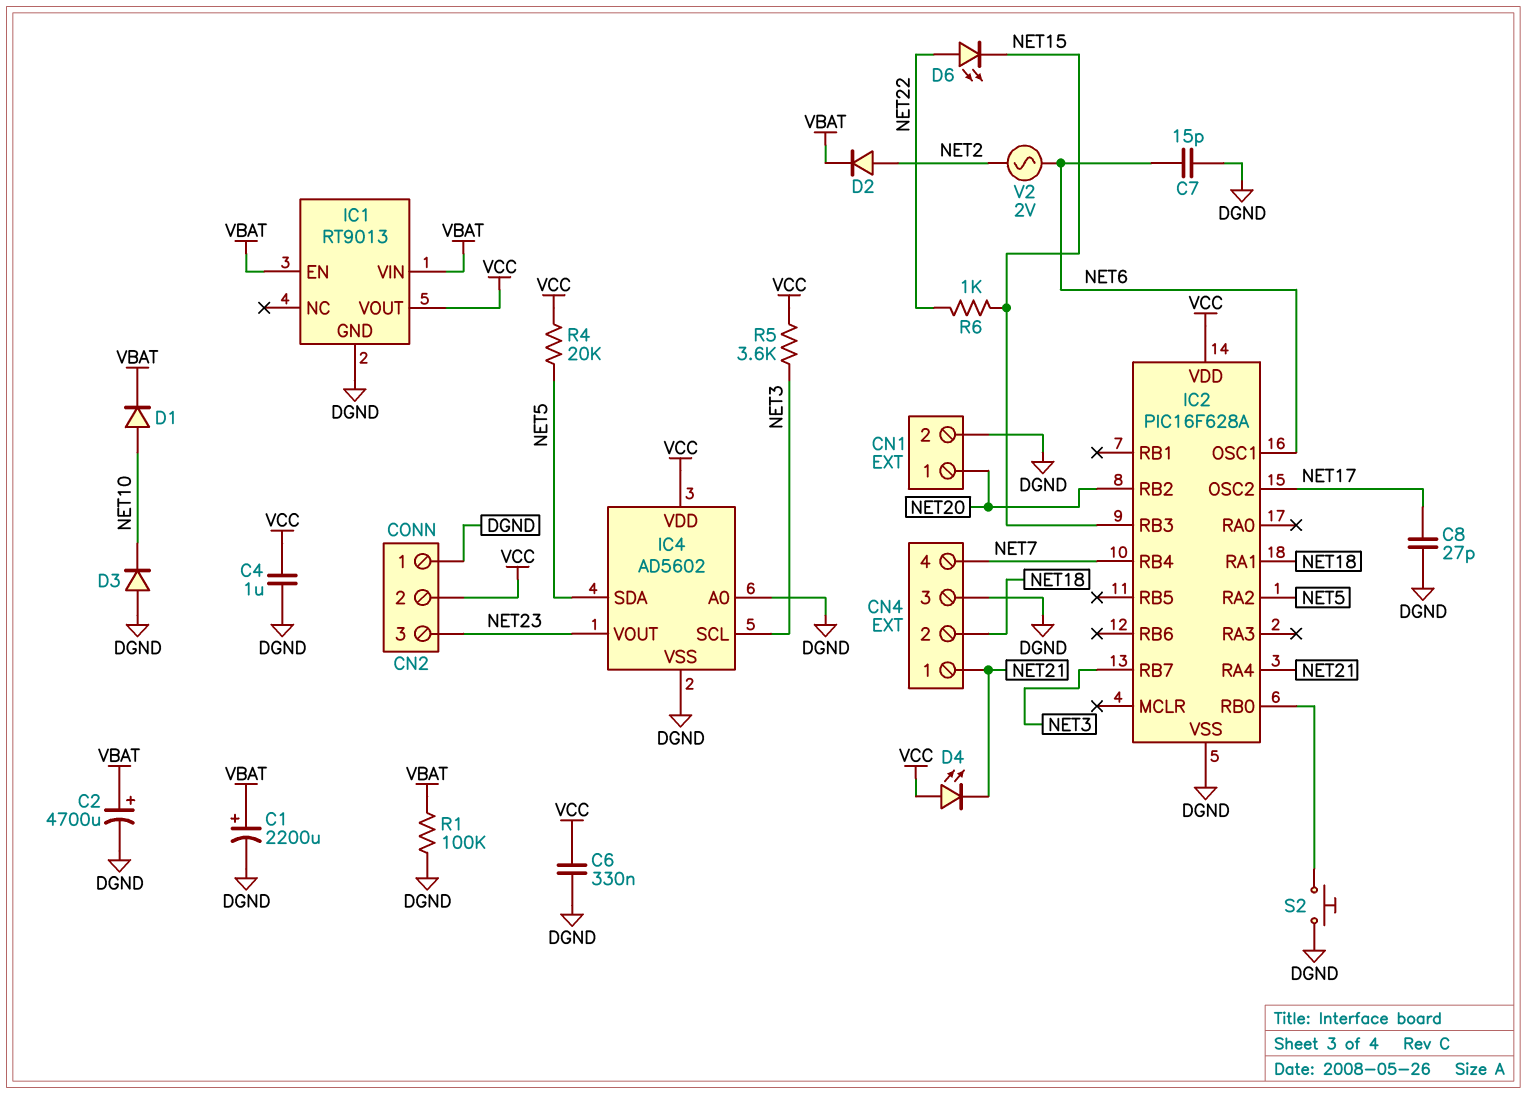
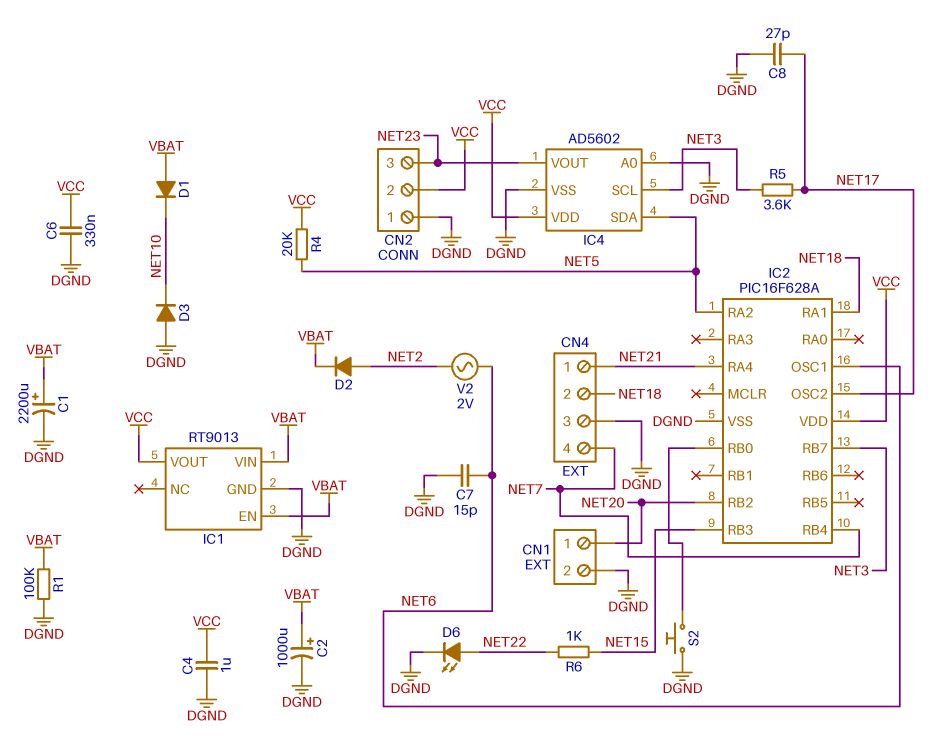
C2: 4700uF (plus VBAT, minus DGND) -> 1000uF (plus VBAT, minus DGND)
D1: diode (A NET10, K VBAT) -> diode (A VBAT, K NET10)
D4: LED (A VCC, K NET21) -> none
D6: LED (A NET22, K NET15) -> LED (A NET22, K DGND)
R5: 3.6k (NET3, VCC) -> 3.6k (NET3, NET17)

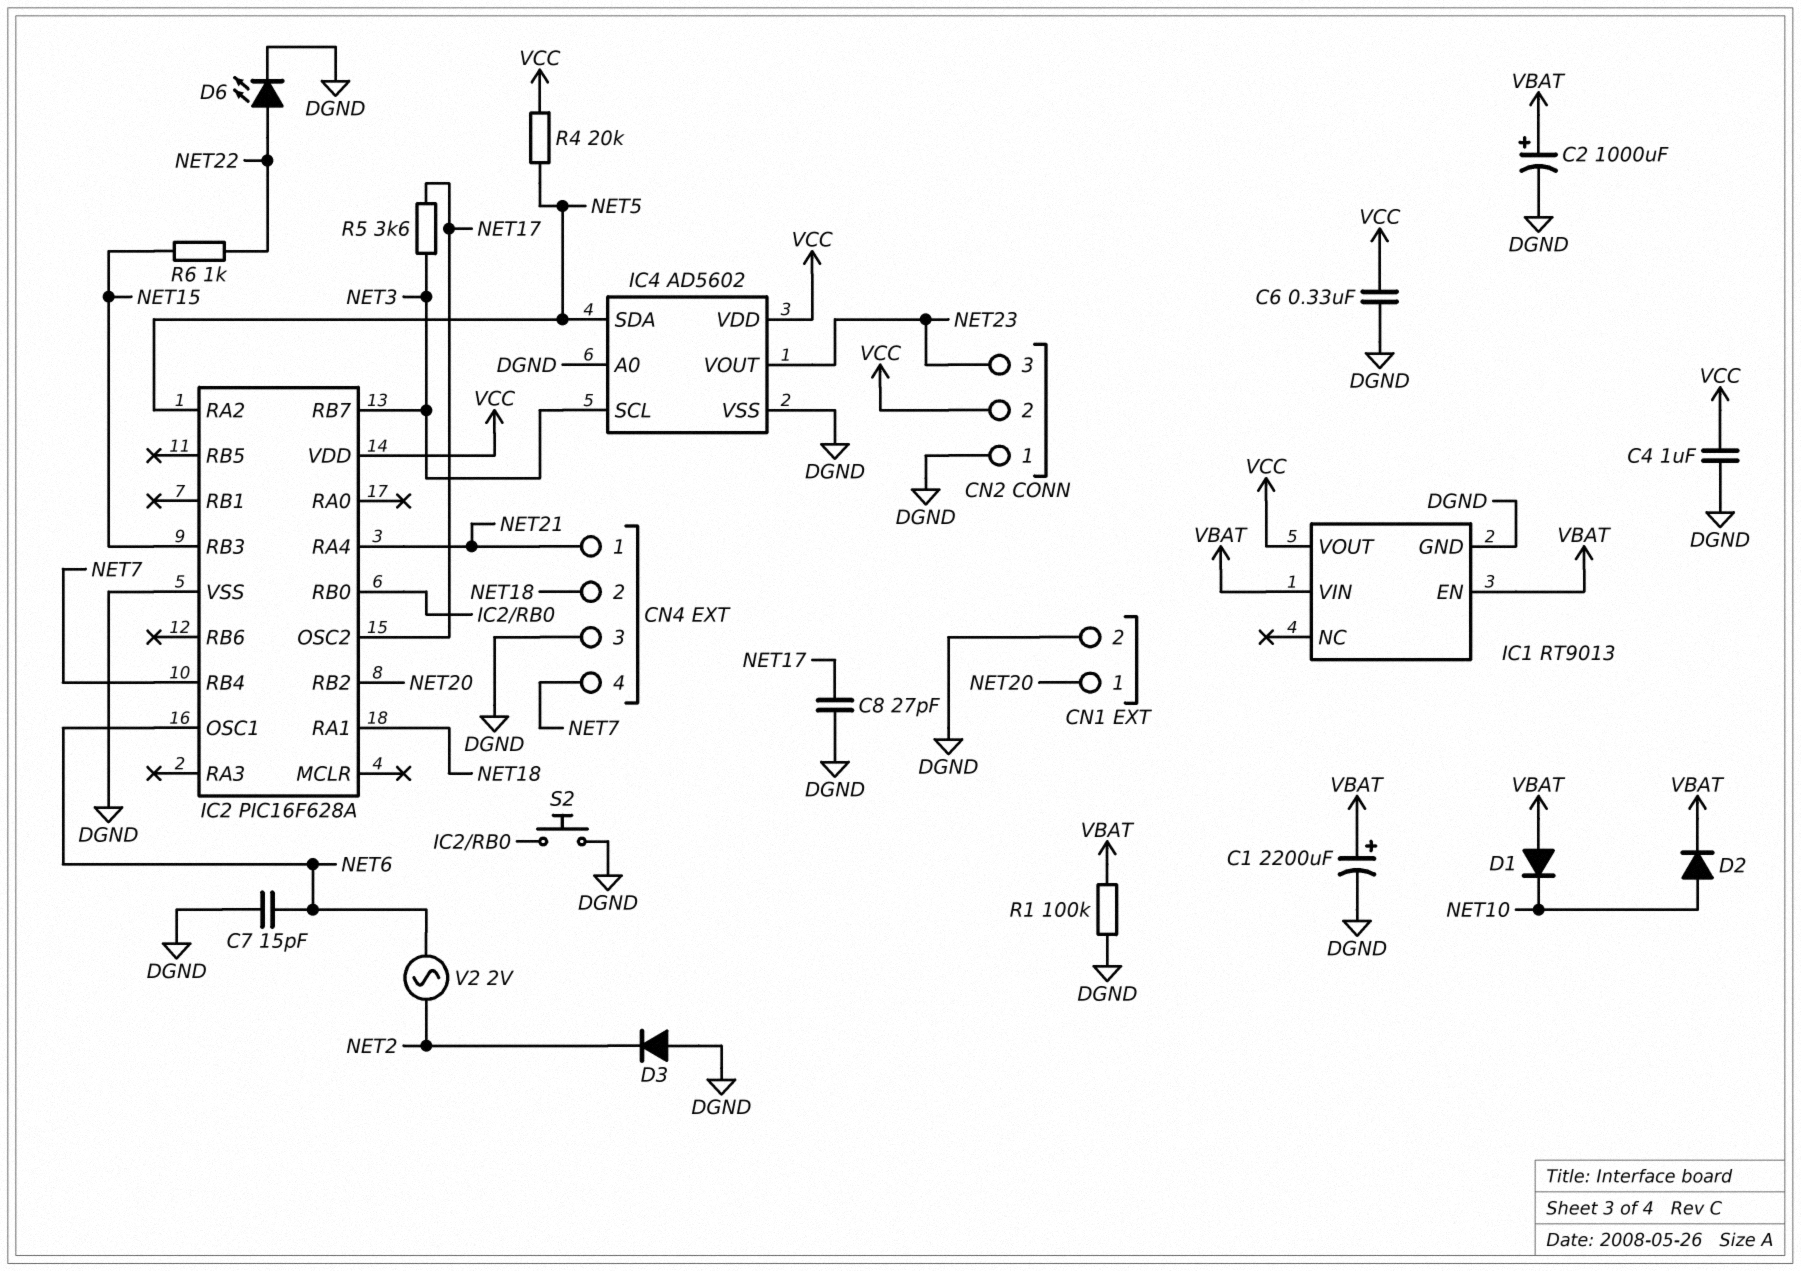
D2: diode (A NET2, K VBAT) -> diode (A NET10, K VBAT)
D3: diode (A DGND, K NET10) -> diode (A DGND, K NET2)

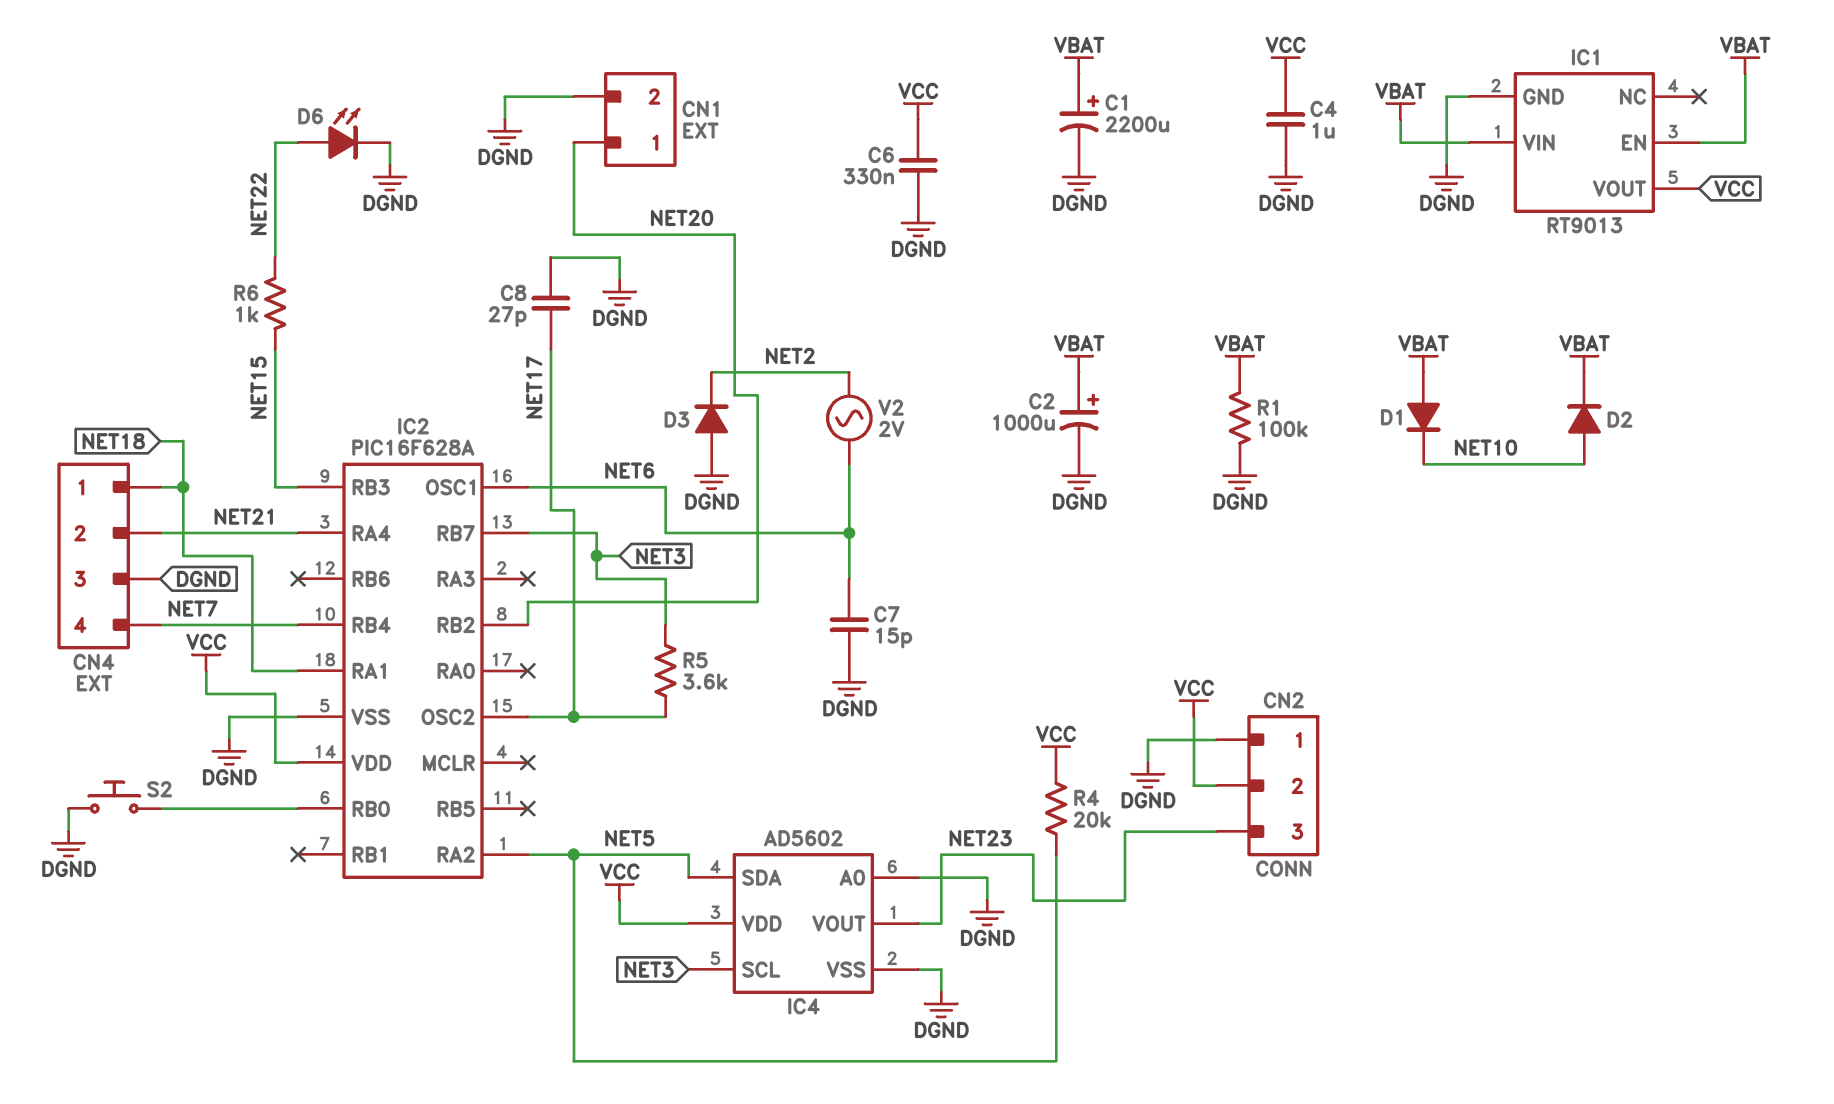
CN4 pin 1: NET21 -> NET18
CN4 pin 2: NET18 -> NET21

